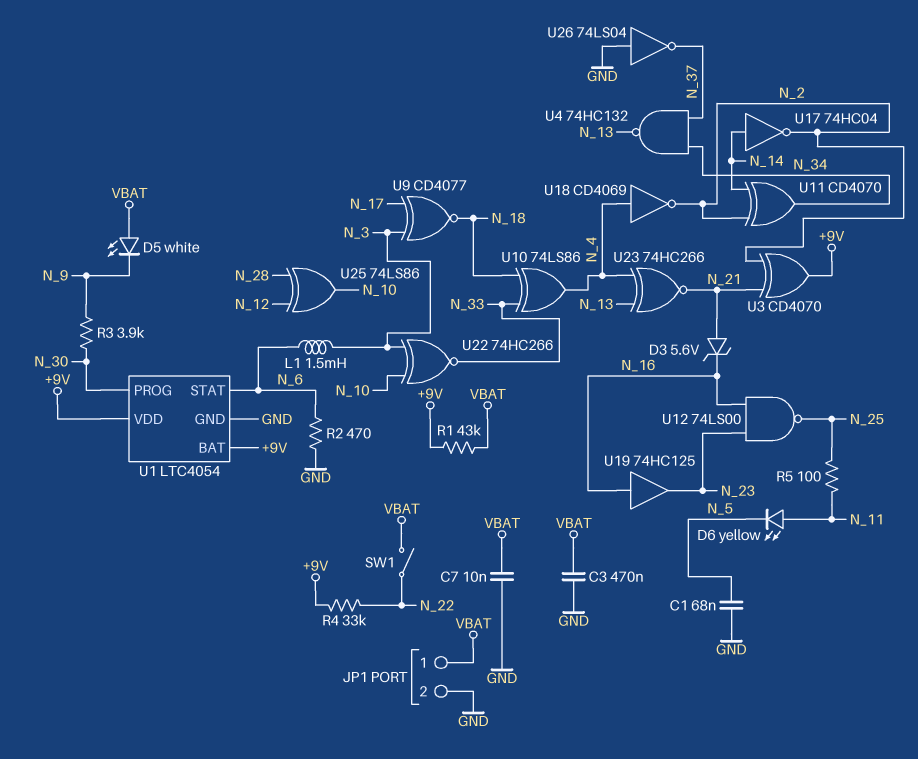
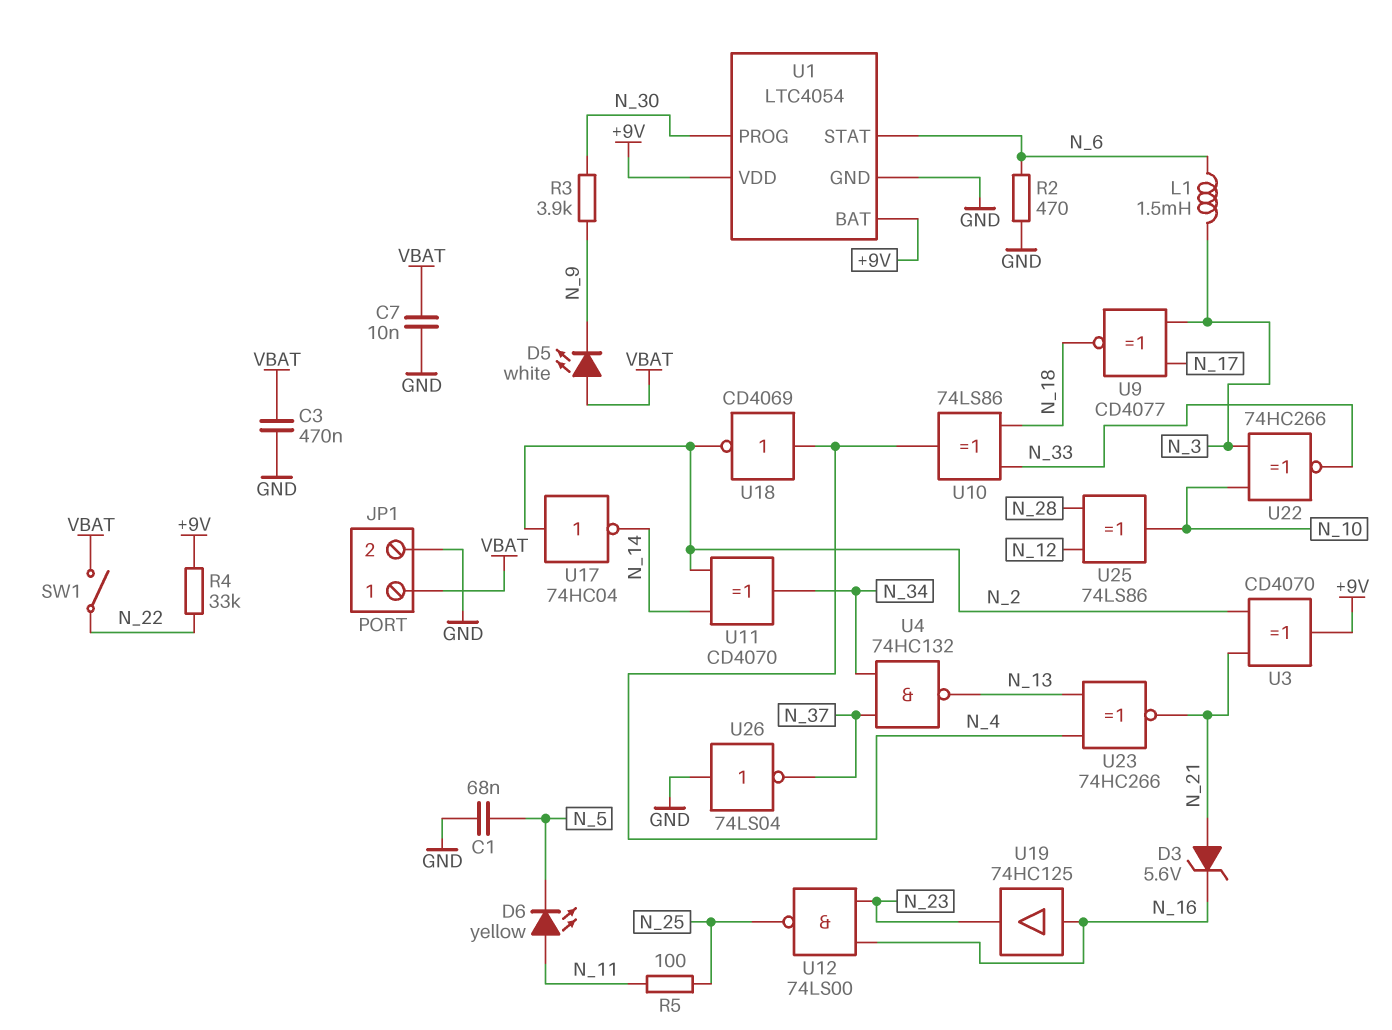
R1: 43k (+9V, VBAT) -> none
U17: NOT 74HC04 (in N_14, out N_2) -> NOT 74HC04 (in N_2, out N_14)

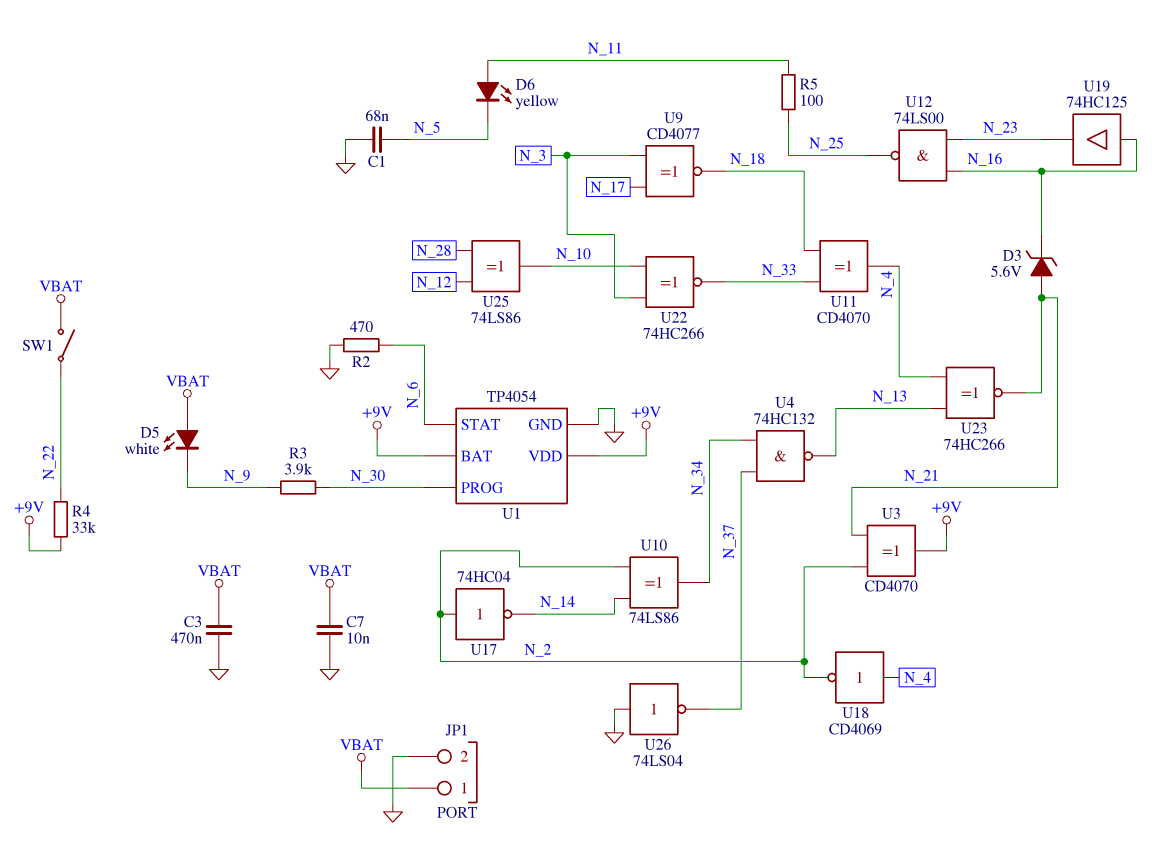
L1: 1.5mH (N_3, N_6) -> none
U1: LTC4054 -> TP4054
U10: XOR 74LS86 (in N_18, in N_33, out N_4) -> XOR 74LS86 (in N_2, in N_14, out N_34)
U11: XOR CD4070 (in N_2, in N_14, out N_34) -> XOR CD4070 (in N_18, in N_33, out N_4)

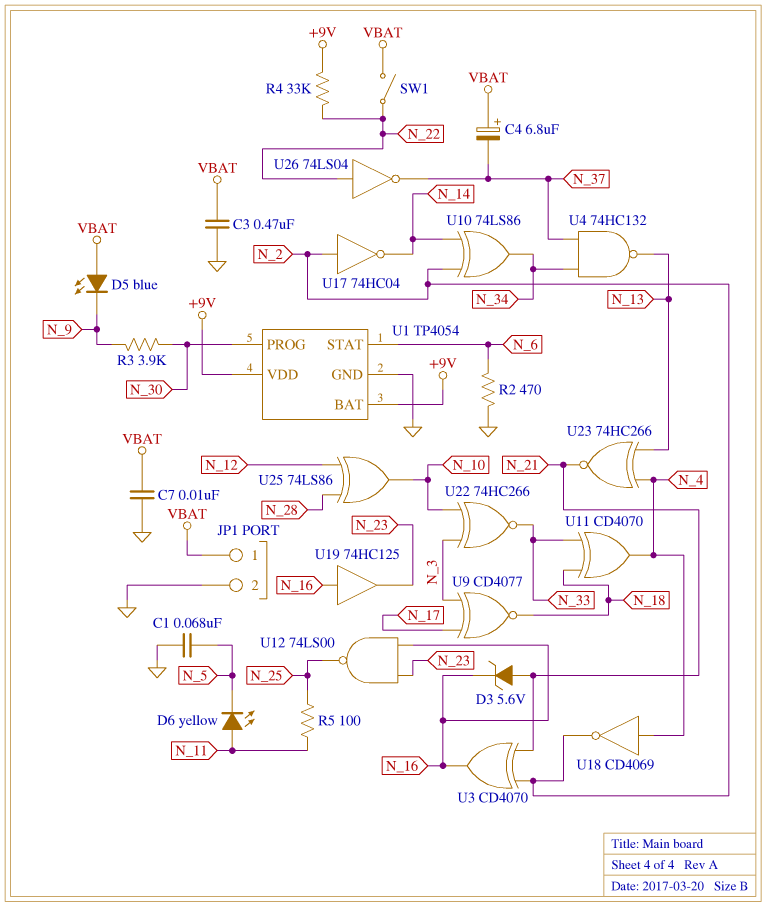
C4: none -> 6.8uF (plus VBAT, minus N_37)
D5: LED white (A VBAT, K N_9) -> LED blue (A VBAT, K N_9)
U3: XOR CD4070 (in N_2, in N_21, out +9V) -> XOR CD4070 (in N_2, in N_21, out N_16)
U26: NOT 74LS04 (in GND, out N_37) -> NOT 74LS04 (in N_22, out N_37)

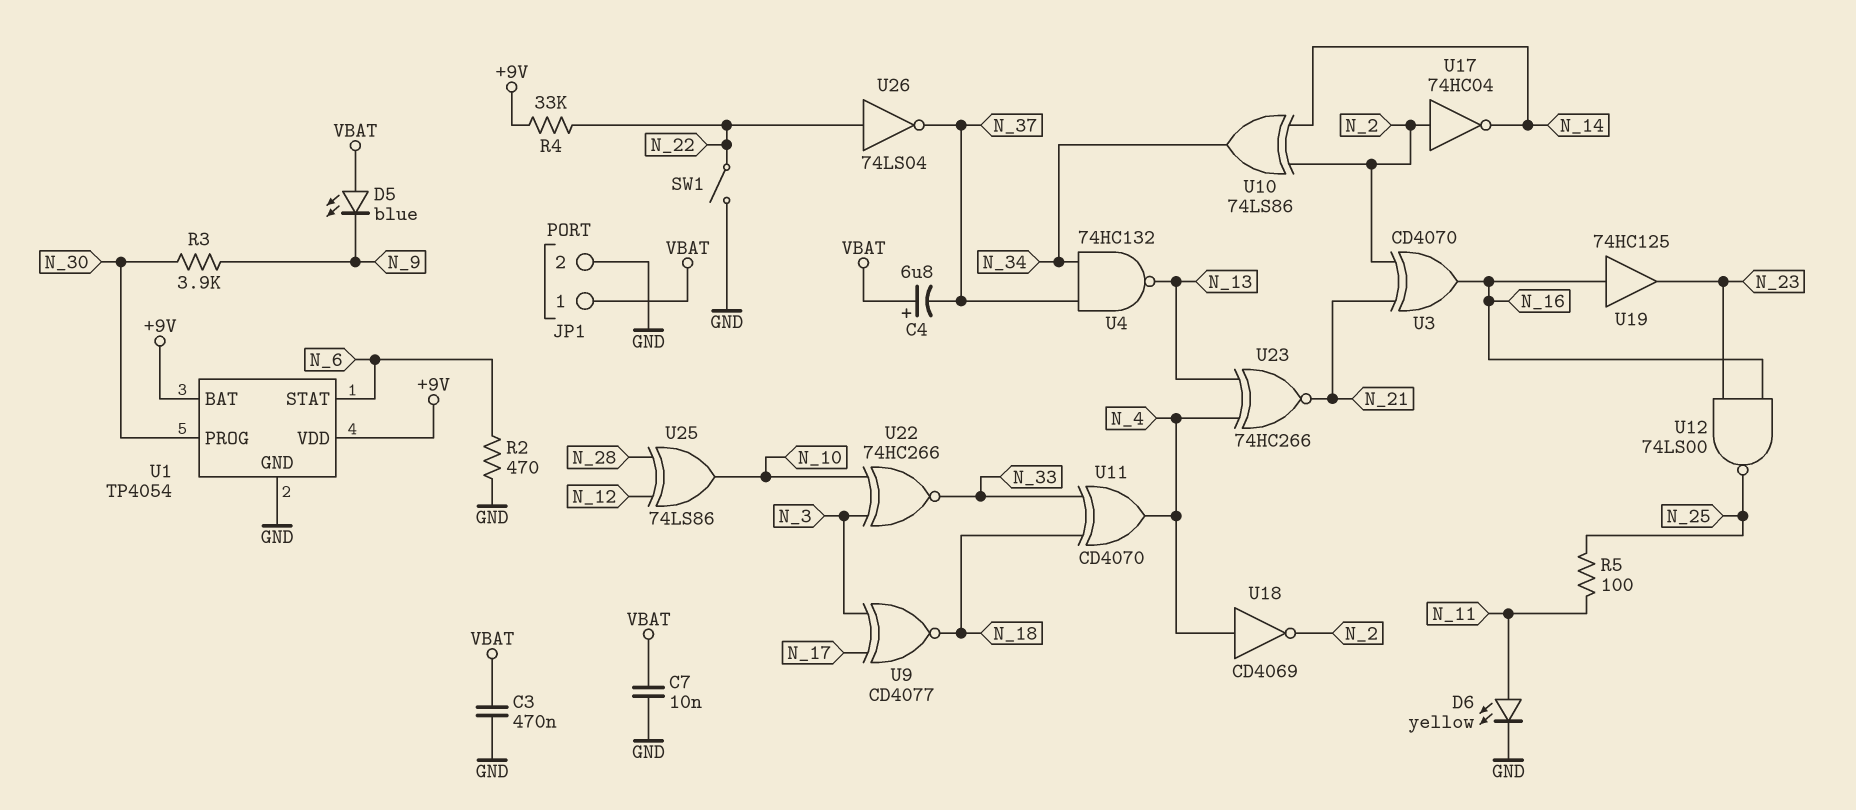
C1: 68nF (GND, N_5) -> none
D3: zener 5.6V (A N_21, K N_16) -> none
D6: LED yellow (A N_11, K N_5) -> LED yellow (A N_11, K GND)
SW1: switch (N_22, VBAT) -> switch (GND, N_22)

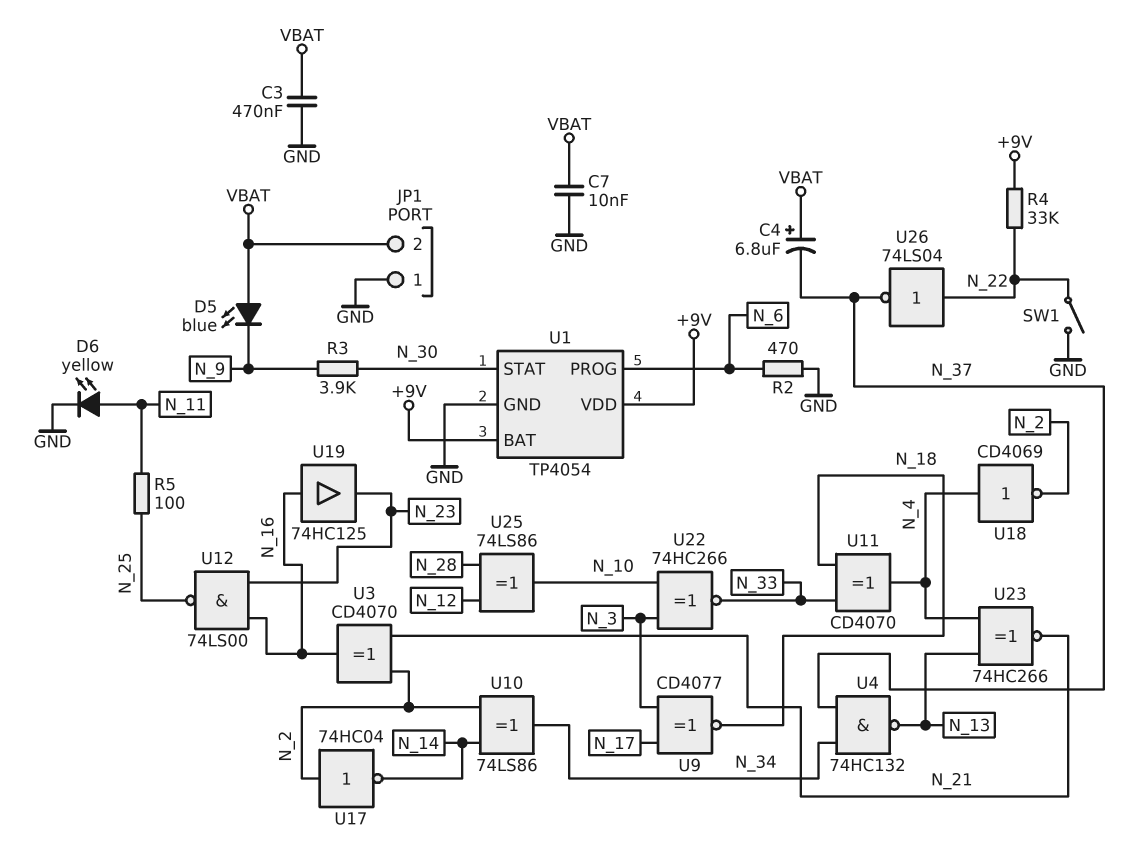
JP1 pin 1: VBAT -> GND
JP1 pin 2: GND -> VBAT
U1 pin PROG: N_30 -> N_6
U1 pin STAT: N_6 -> N_30

